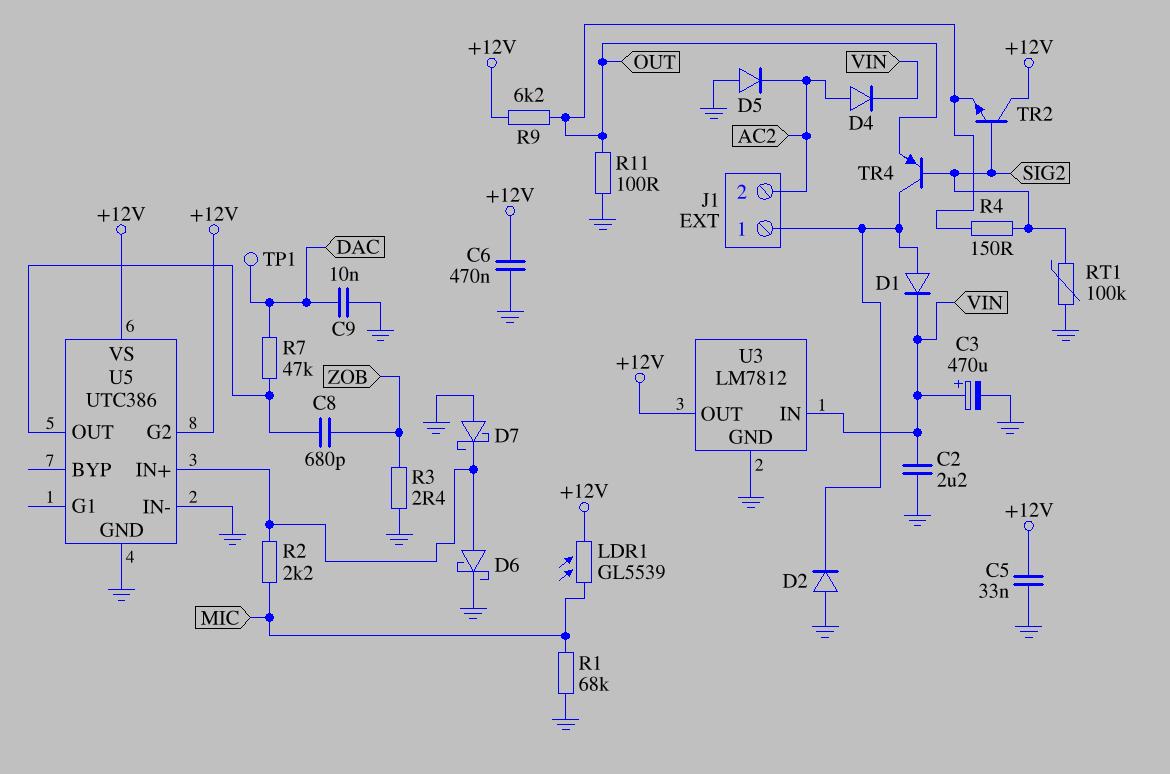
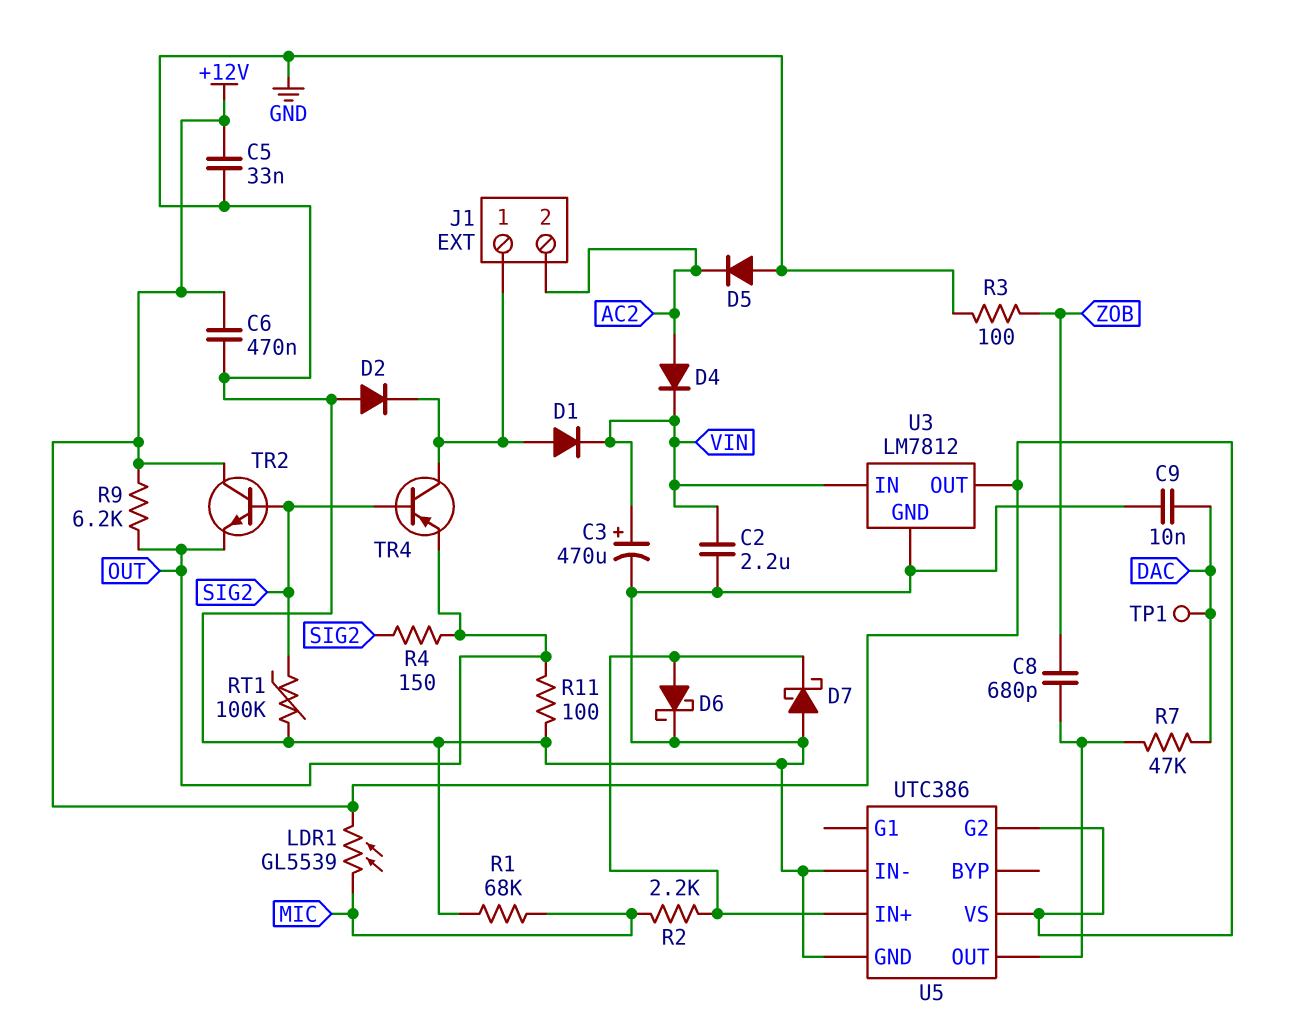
R3: 2.4 (GND, ZOB) -> 100 (GND, ZOB)

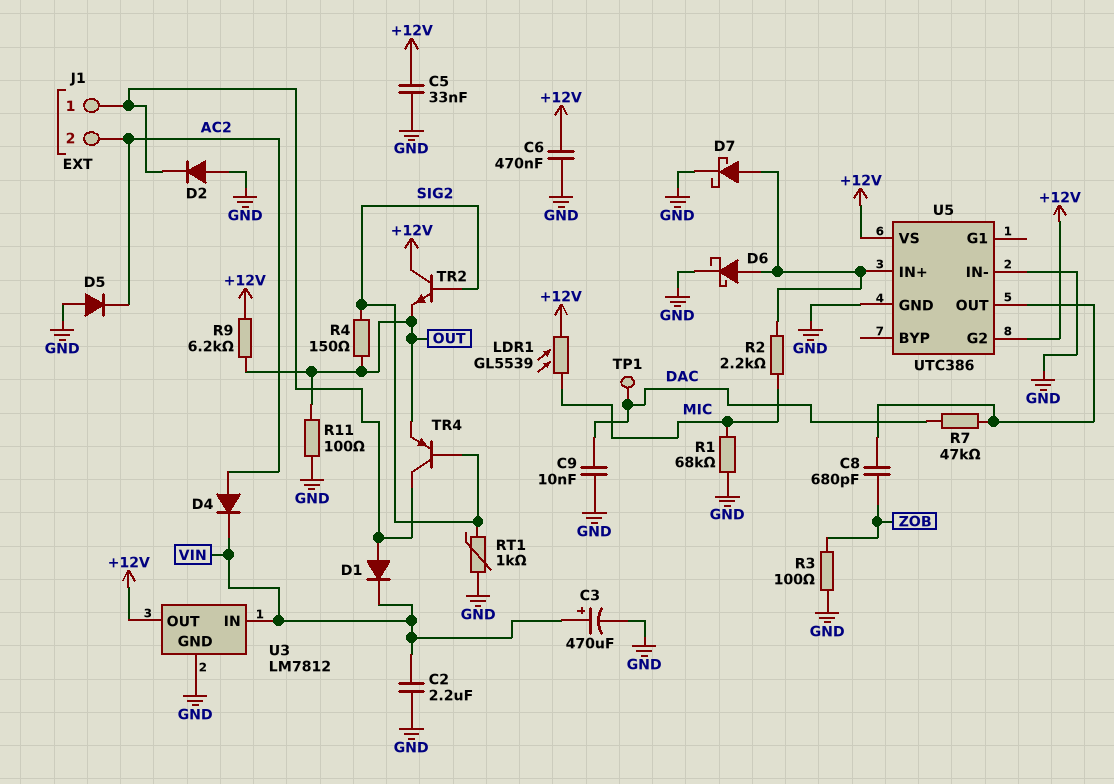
D7: schottky (A GND, K U5/IN+) -> schottky (A U5/IN+, K GND)
RT1: 100k (GND, SIG2) -> 1k (GND, SIG2)

